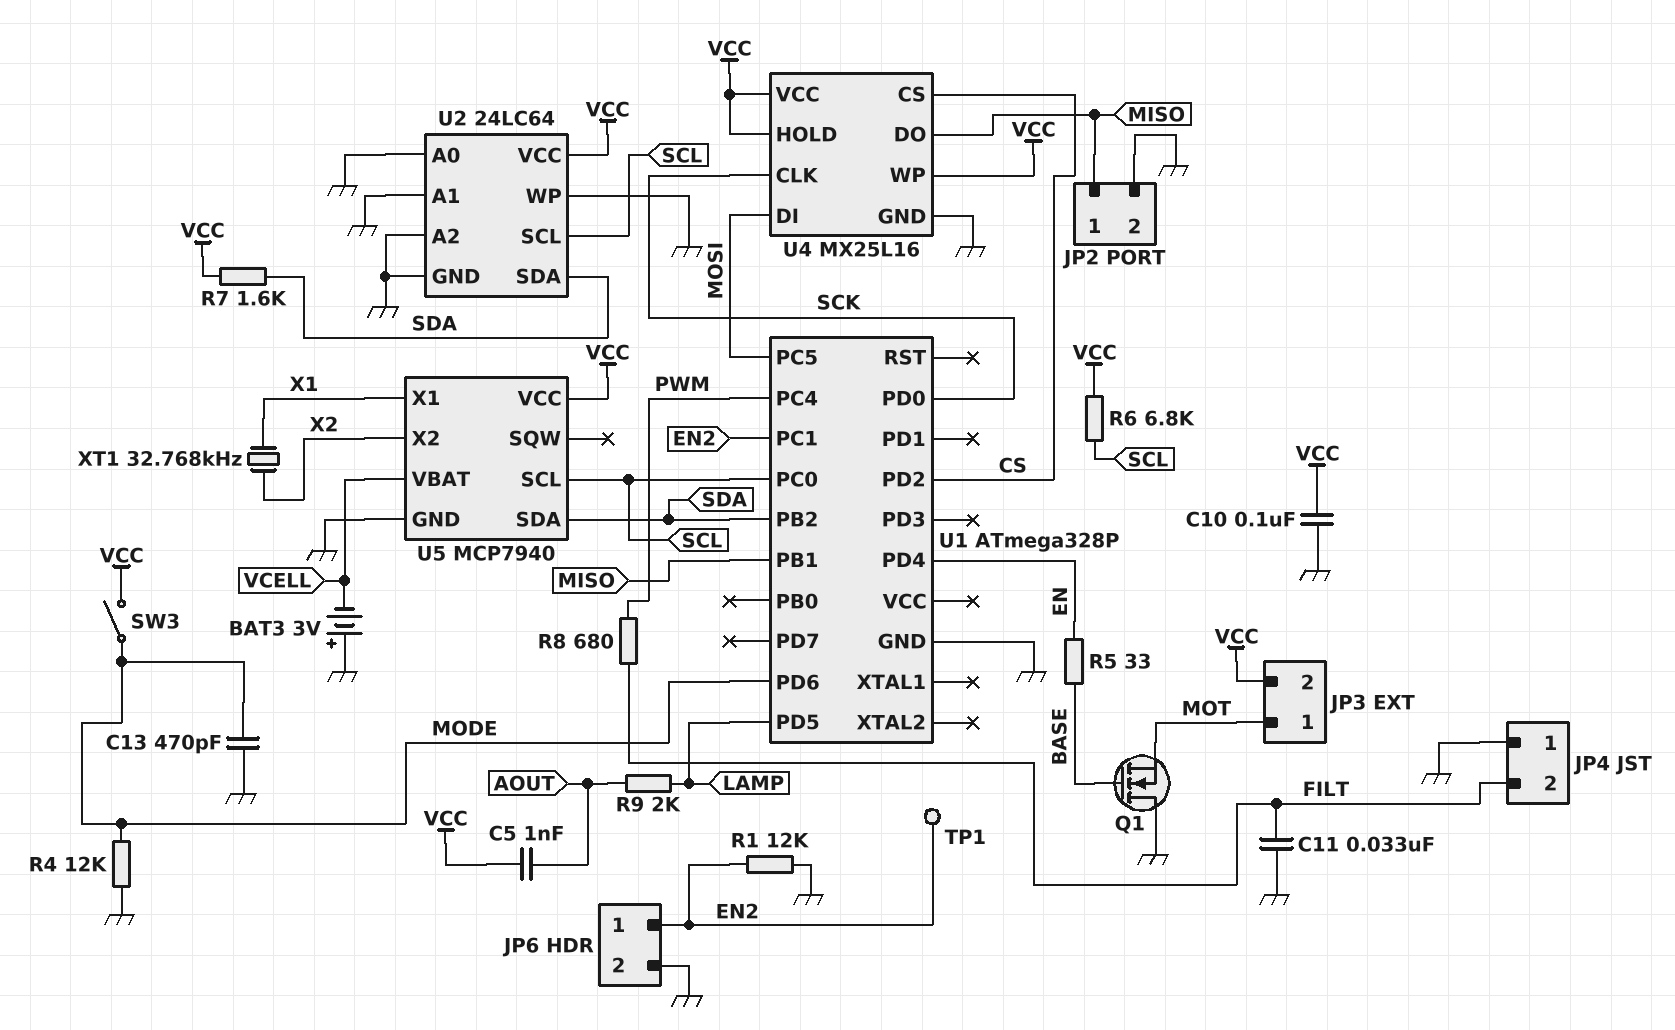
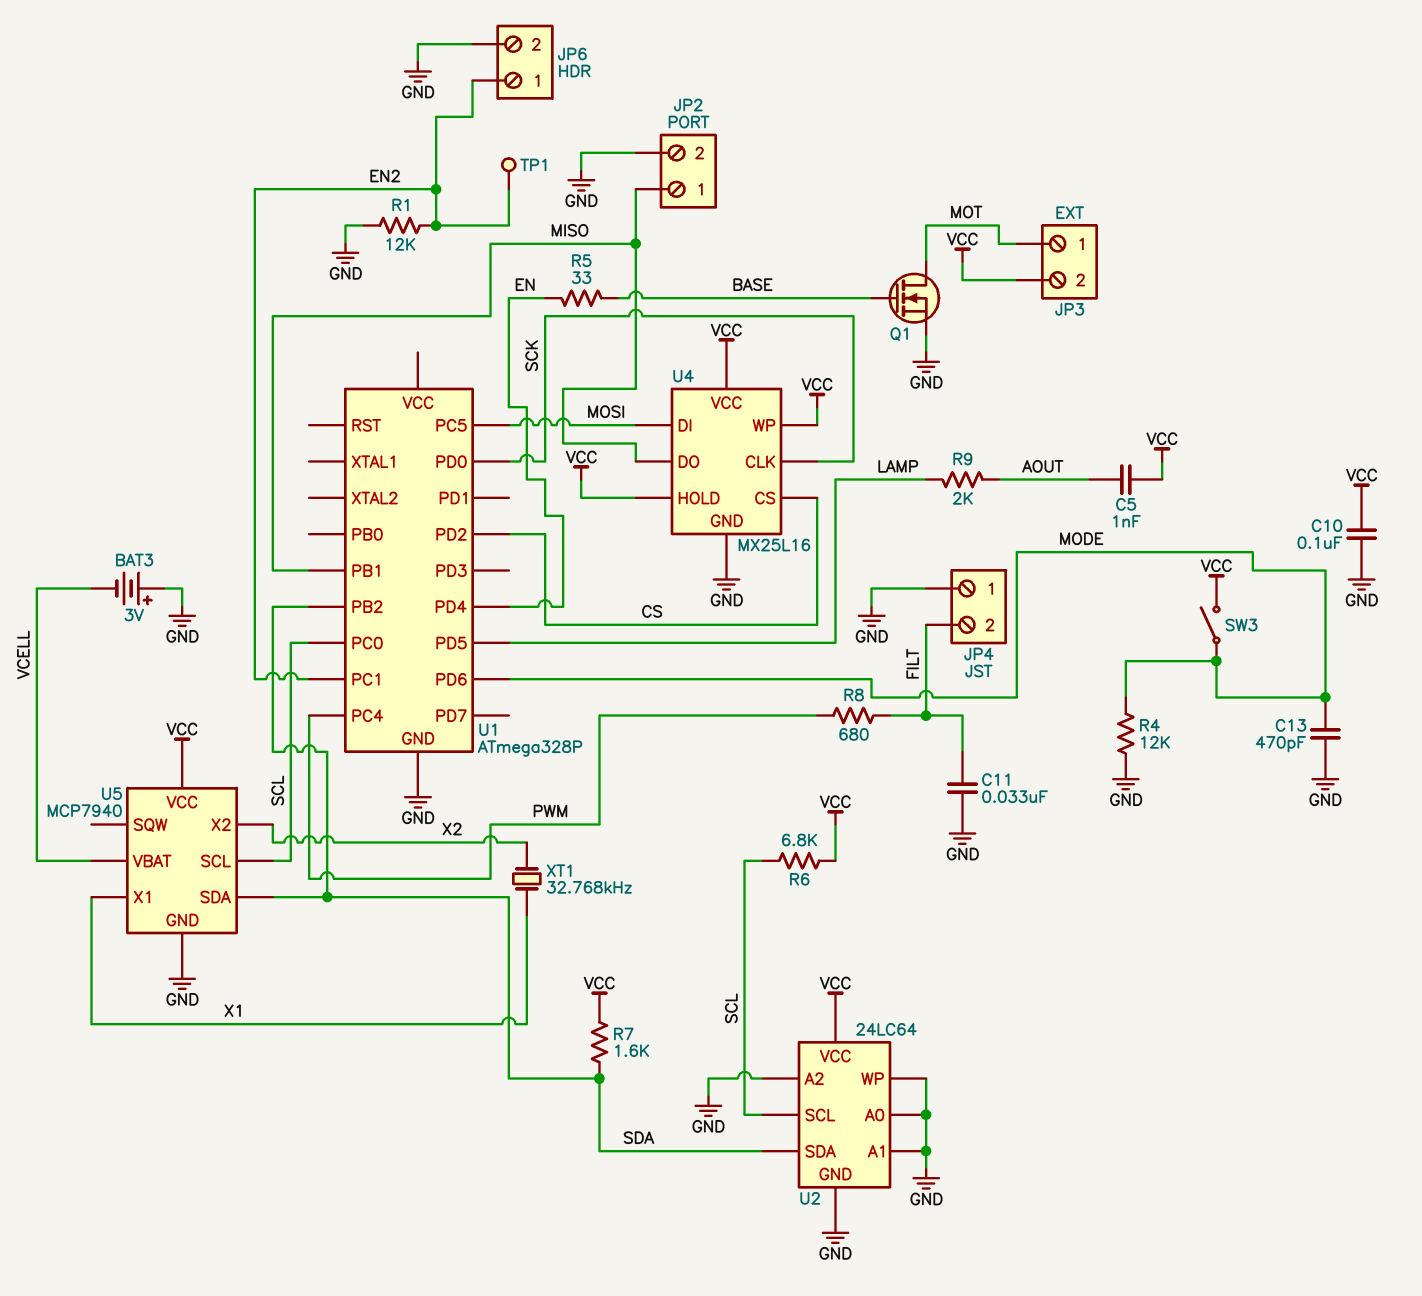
Q1: NMOS (G BASE, D GND, S MOT) -> NMOS (G BASE, D MOT, S GND)

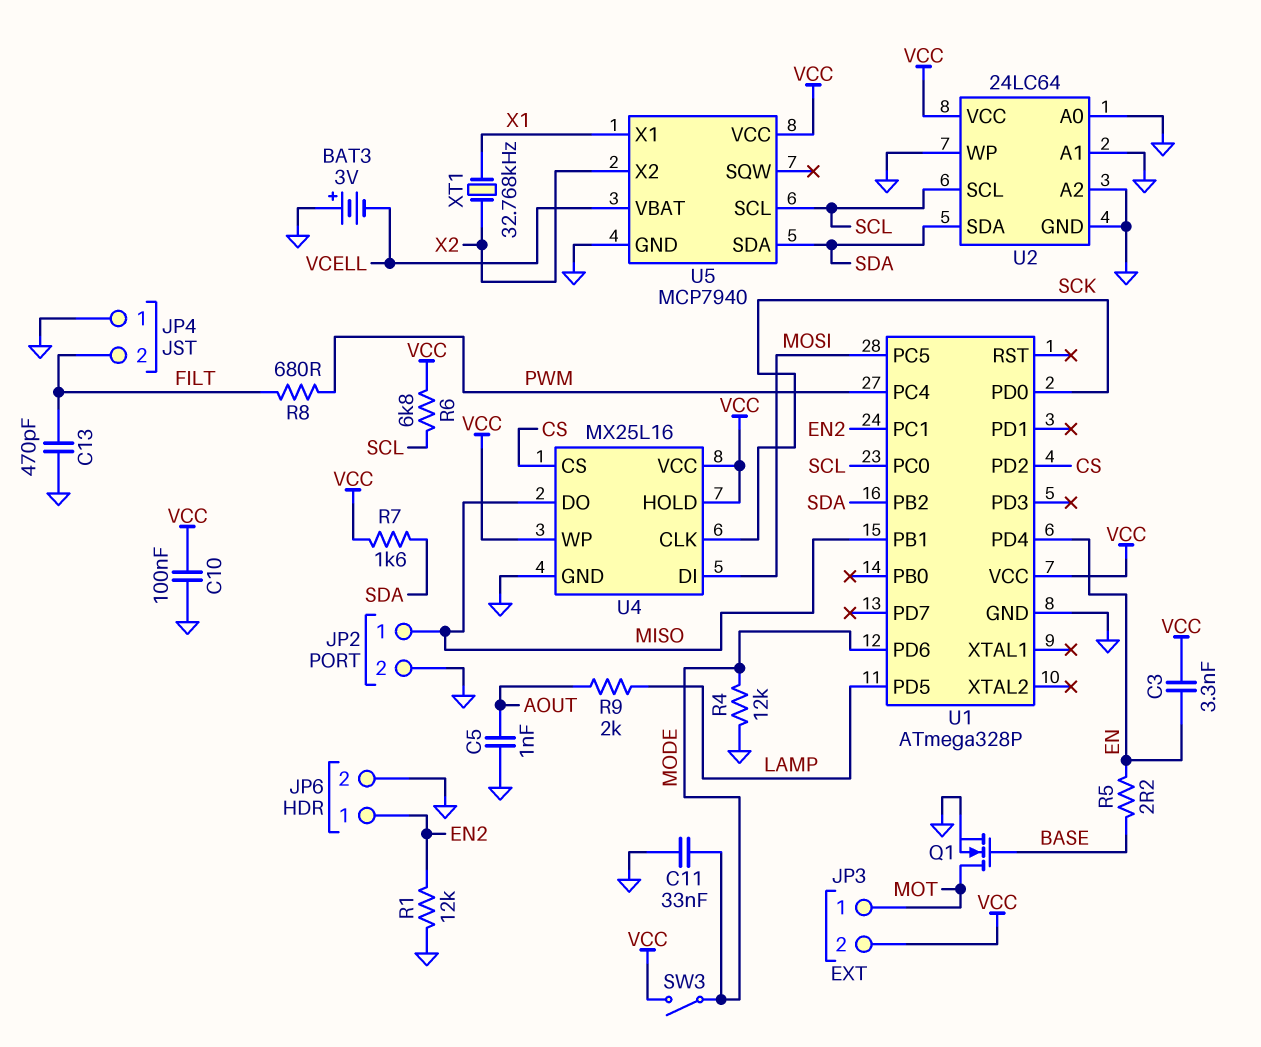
C3: none -> 3.3nF (EN, VCC)
C5: 1nF (AOUT, VCC) -> 1nF (AOUT, GND)
C11: 33nF (FILT, GND) -> 33nF (GND, MODE)
C13: 470pF (GND, MODE) -> 470pF (FILT, GND)
R5: 33 (BASE, EN) -> 2.2 (BASE, EN)
TP1: test point (EN2) -> none
U1 pin VCC: none -> VCC

